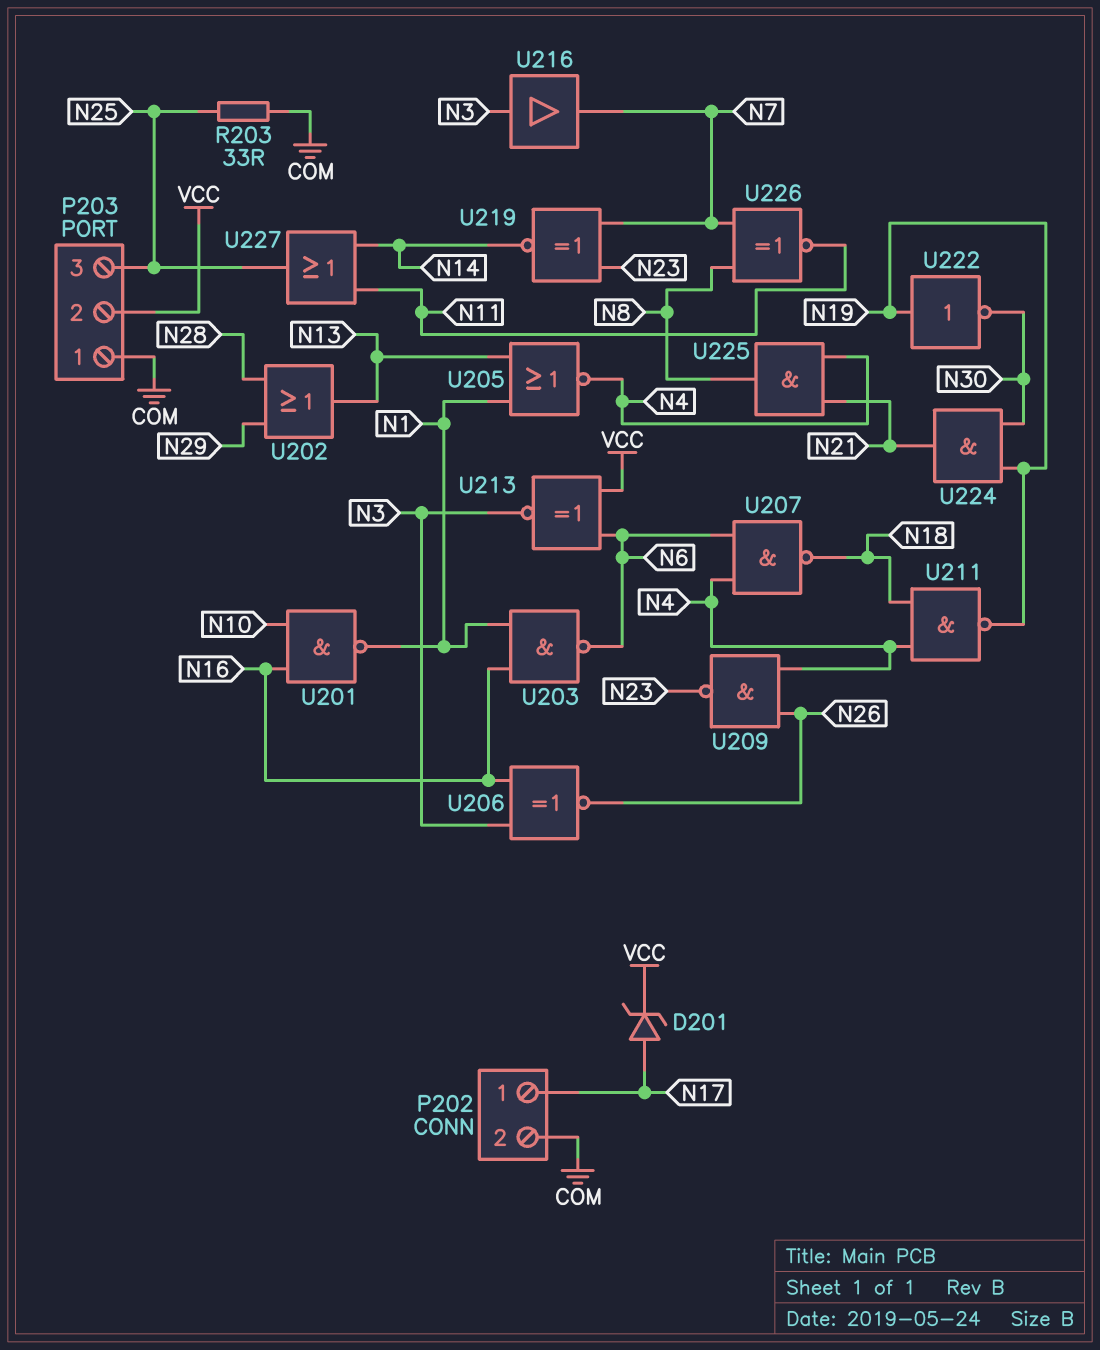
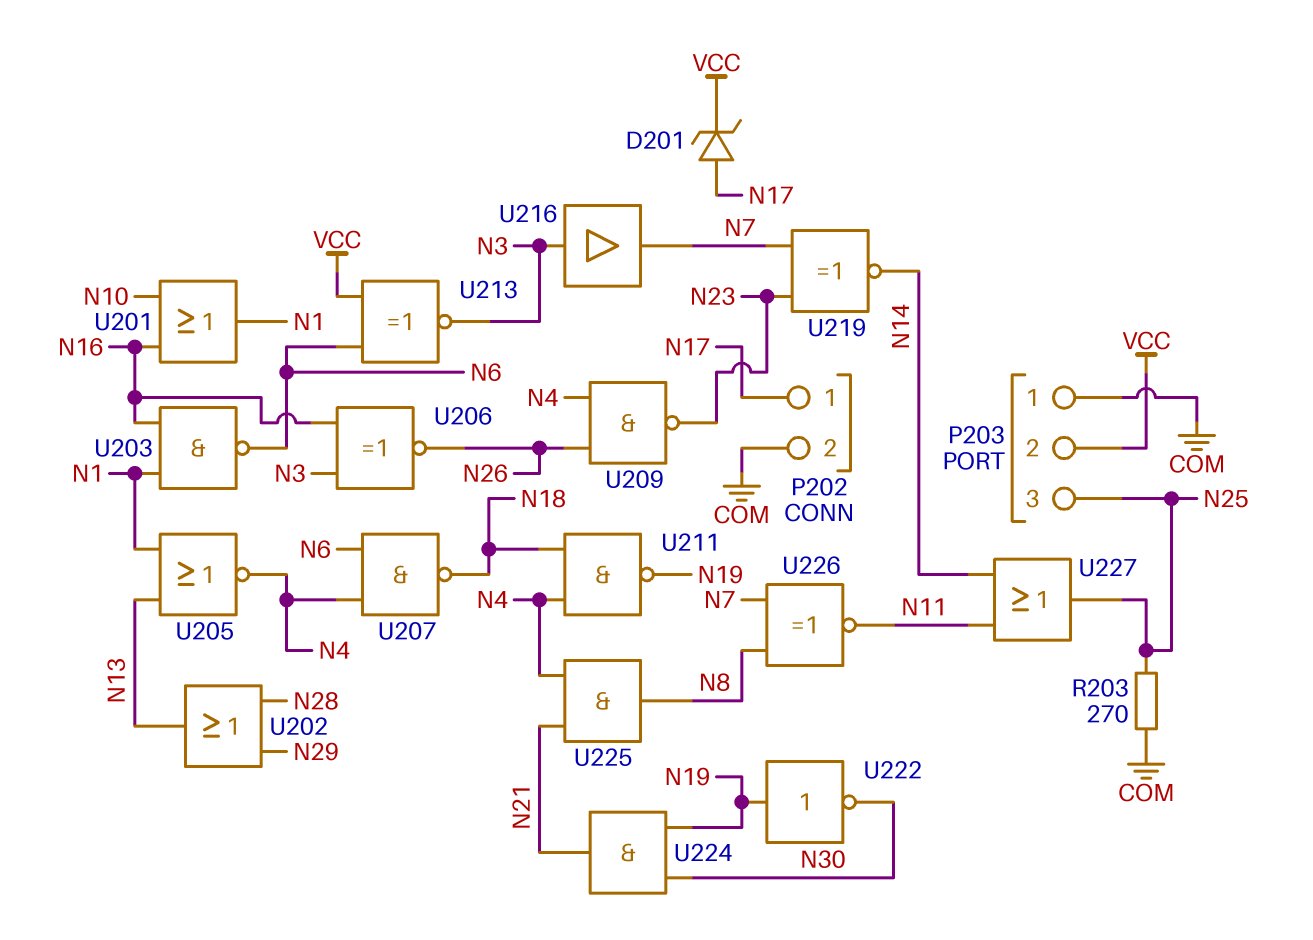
R203: 33 (COM, N25) -> 270 (COM, N25)
U201: NAND (in N10, in N16, out N1) -> OR (in N10, in N16, out N1)

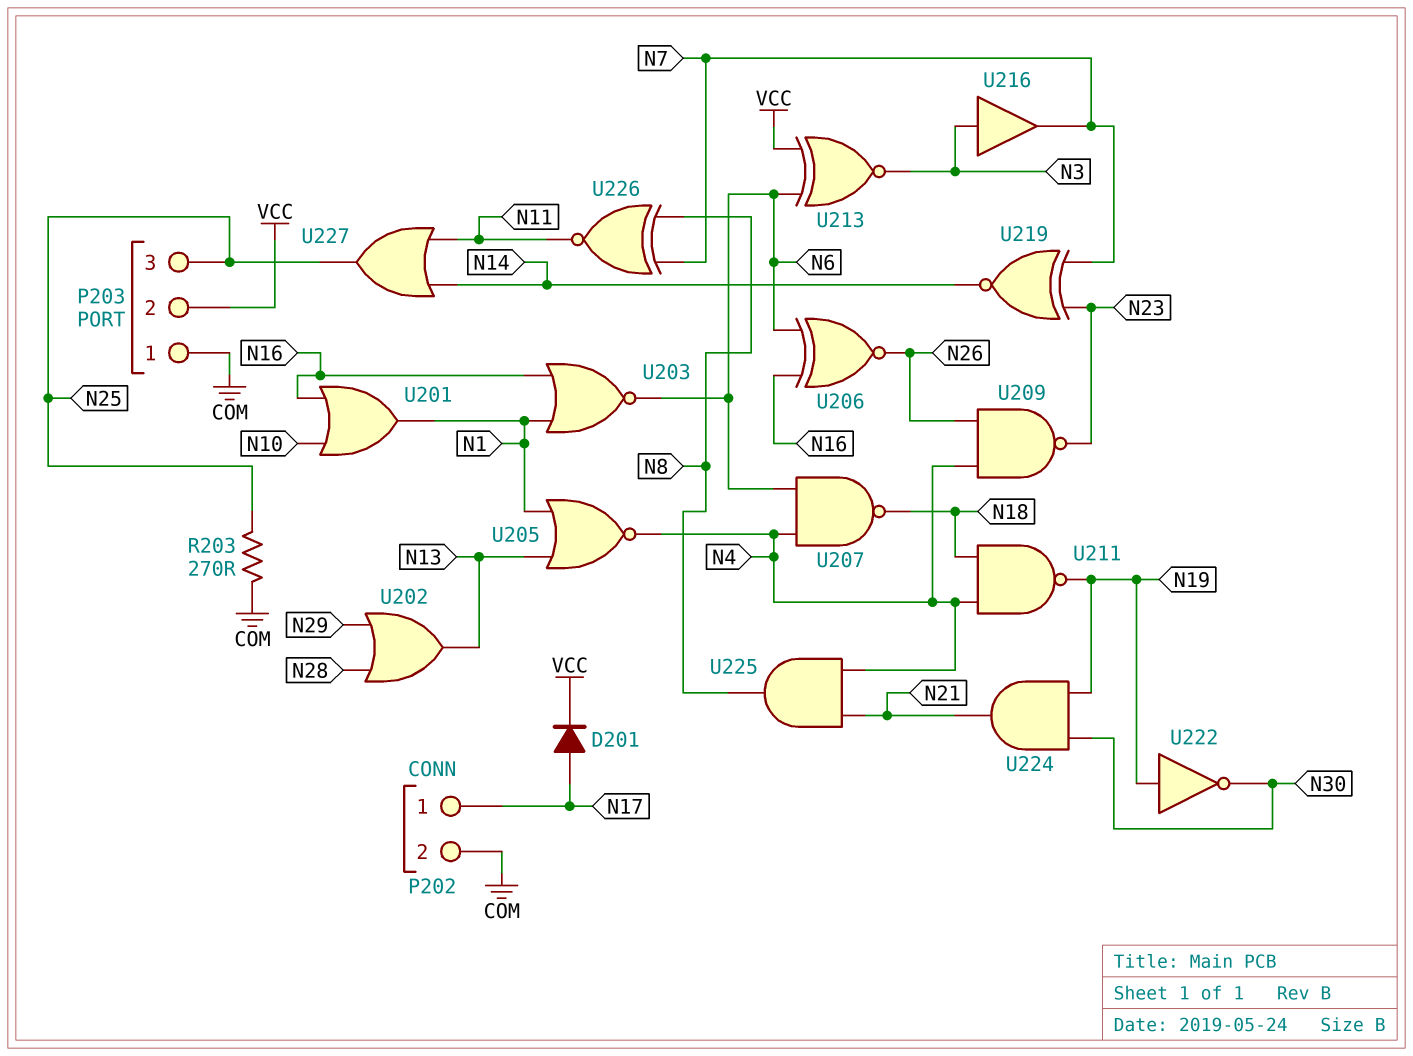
D201: zener (A N17, K VCC) -> diode (A N17, K VCC)
U203: NAND (in N1, in N16, out N6) -> NOR (in N1, in N16, out N6)
U206: XNOR (in N3, in N16, out N26) -> XNOR (in N6, in N16, out N26)

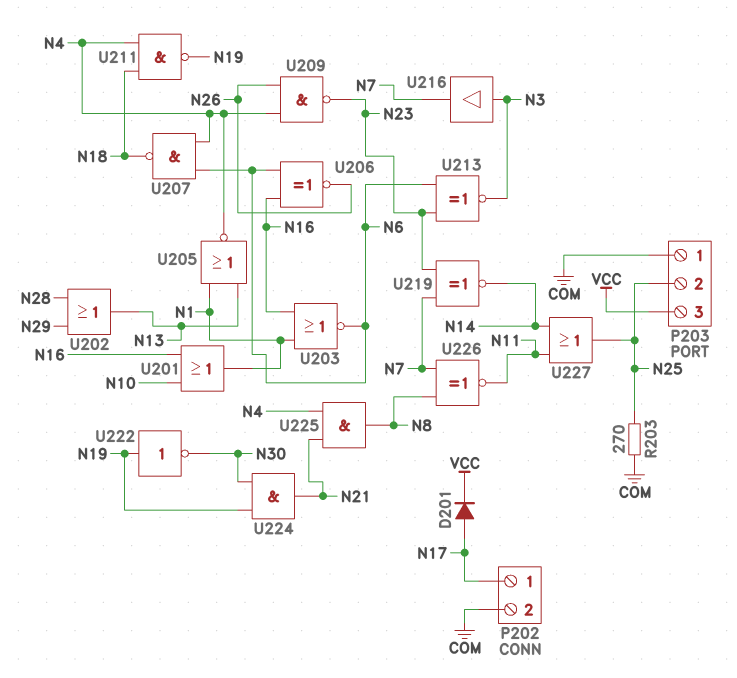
P203 pin 2: VCC -> N25
P203 pin 3: N25 -> VCC
U213: XNOR (in N6, in VCC, out N3) -> XNOR (in N6, in N23, out N3)

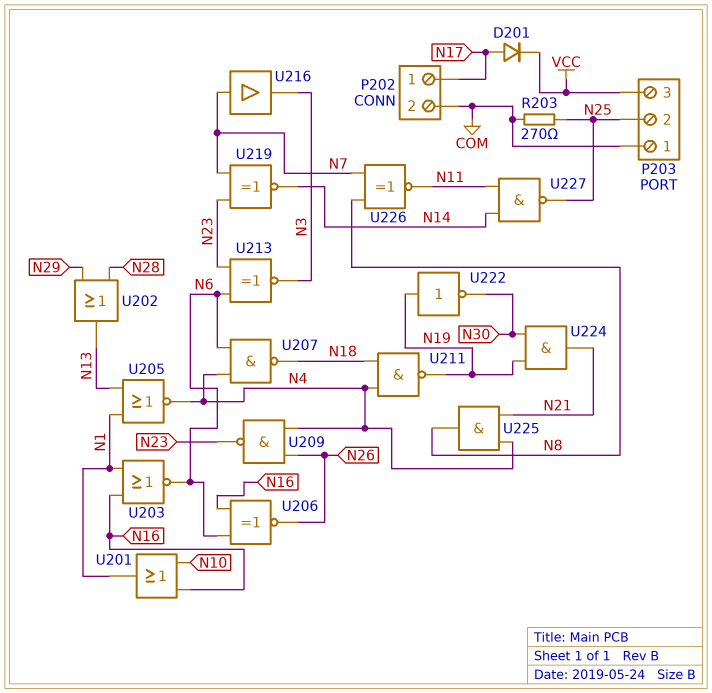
U216: buffer (in N3, out N7) -> buffer (in N7, out N3)
U227: OR (in N11, in N14, out N25) -> NAND (in N11, in N14, out N25)

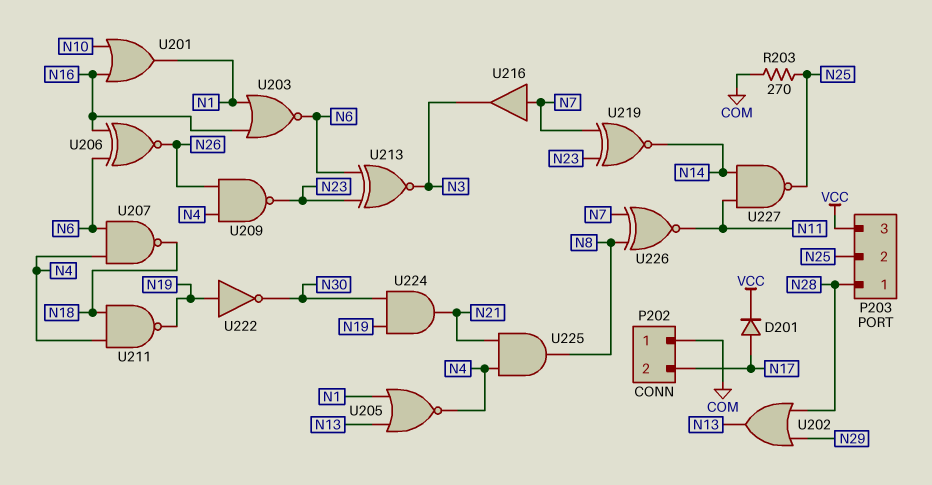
P202 pin 1: N17 -> COM
P202 pin 2: COM -> N17
P203 pin 1: COM -> N28

